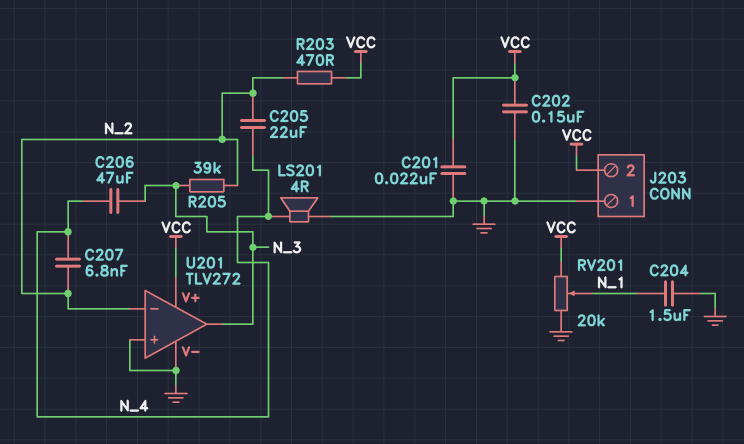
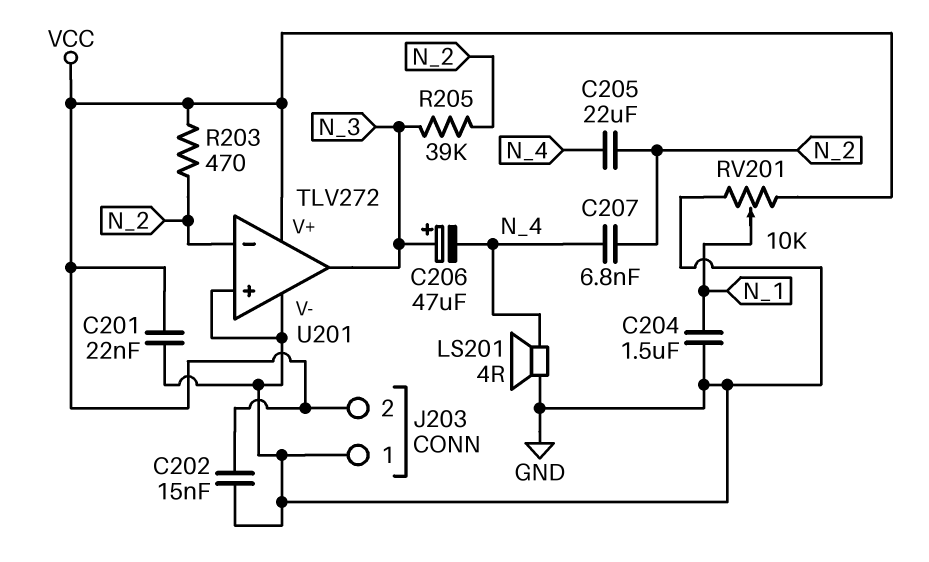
C202: 150nF (GND, VCC) -> 15nF (GND, VCC)
C206: 47uF (N_3, N_4) -> 47uF (plus N_3, minus N_4)
RV201: 20k (GND, VCC, wiper N_1) -> 10k (GND, VCC, wiper N_1)

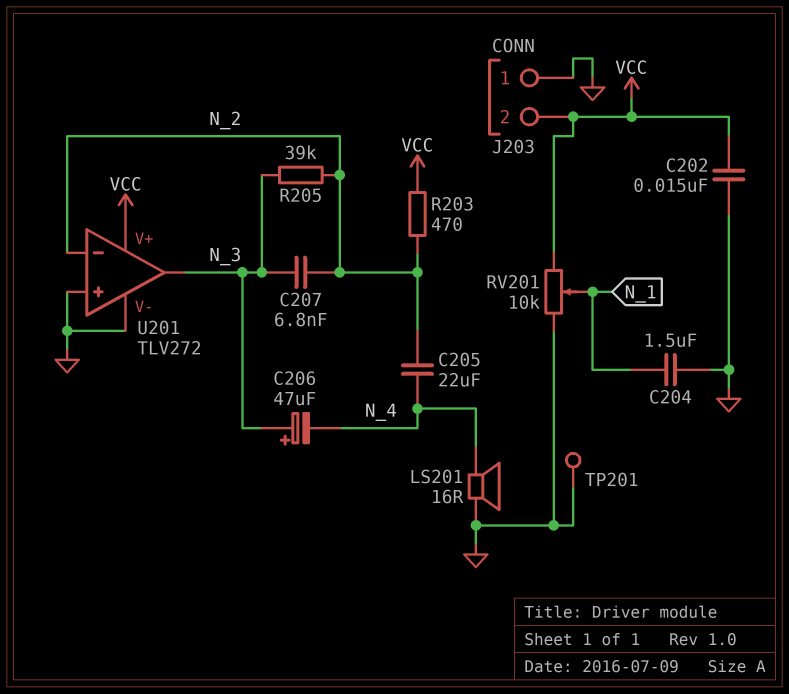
C201: 22nF (GND, VCC) -> none
C207: 6.8nF (N_2, N_4) -> 6.8nF (N_2, N_3)
LS201: speaker 4R (GND, N_4) -> speaker 16R (GND, N_4)
TP201: none -> test point (GND)

